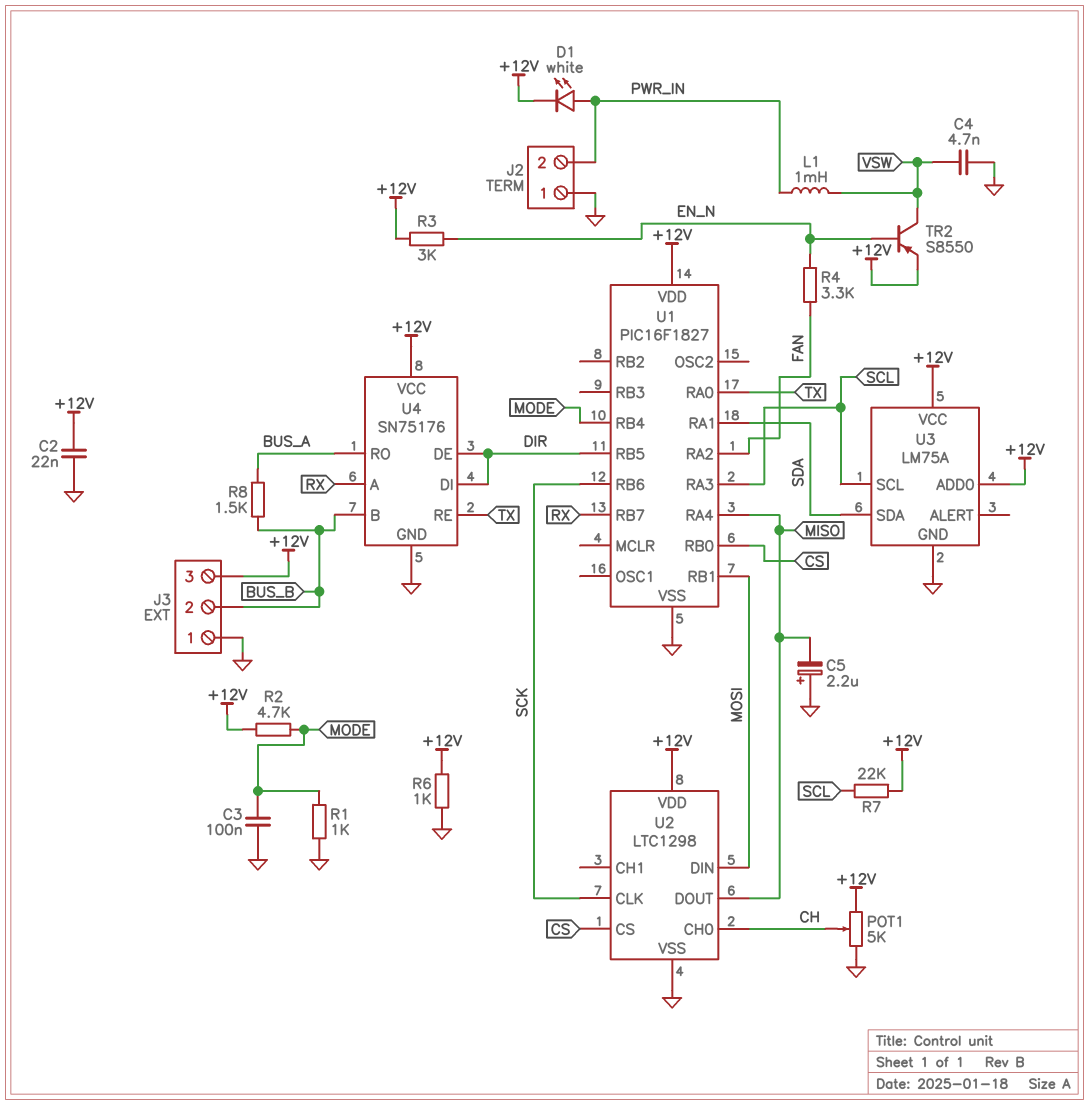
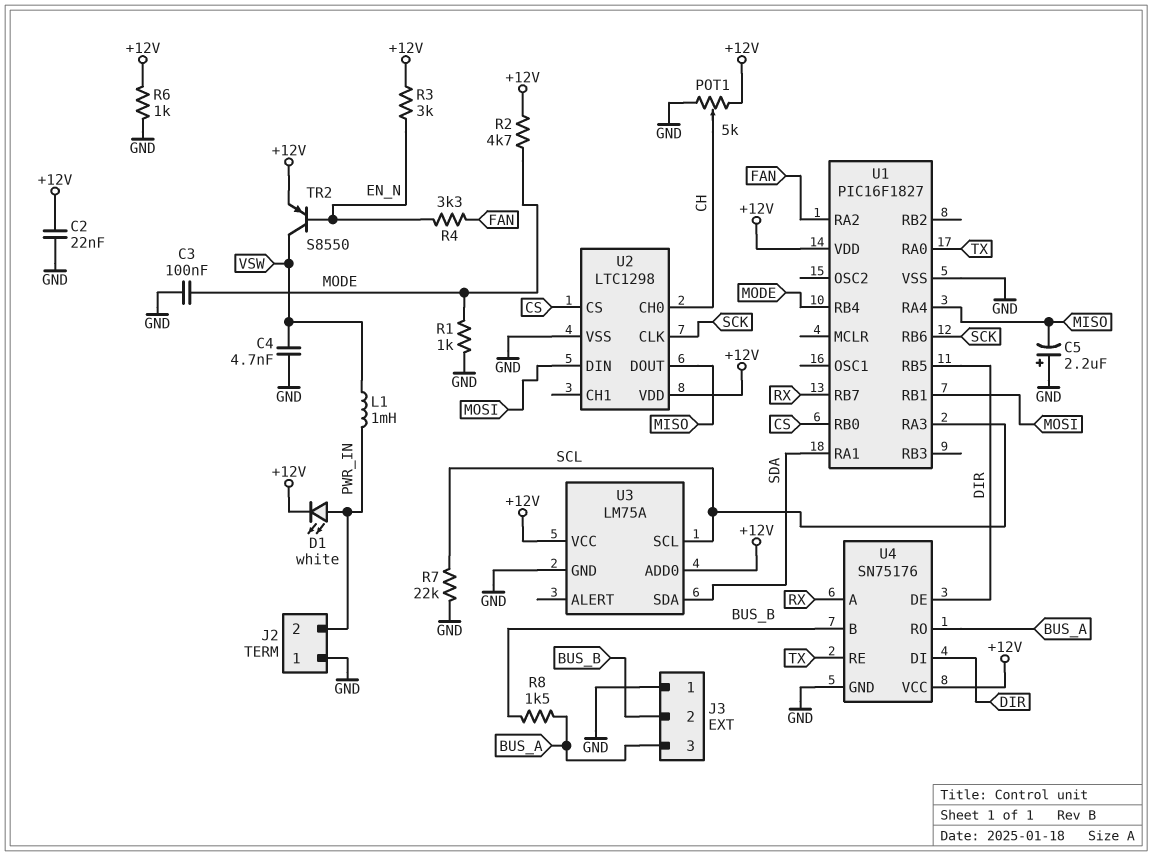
J3 pin 3: +12V -> BUS_A
R7: 22k (+12V, SCL) -> 22k (GND, SCL)

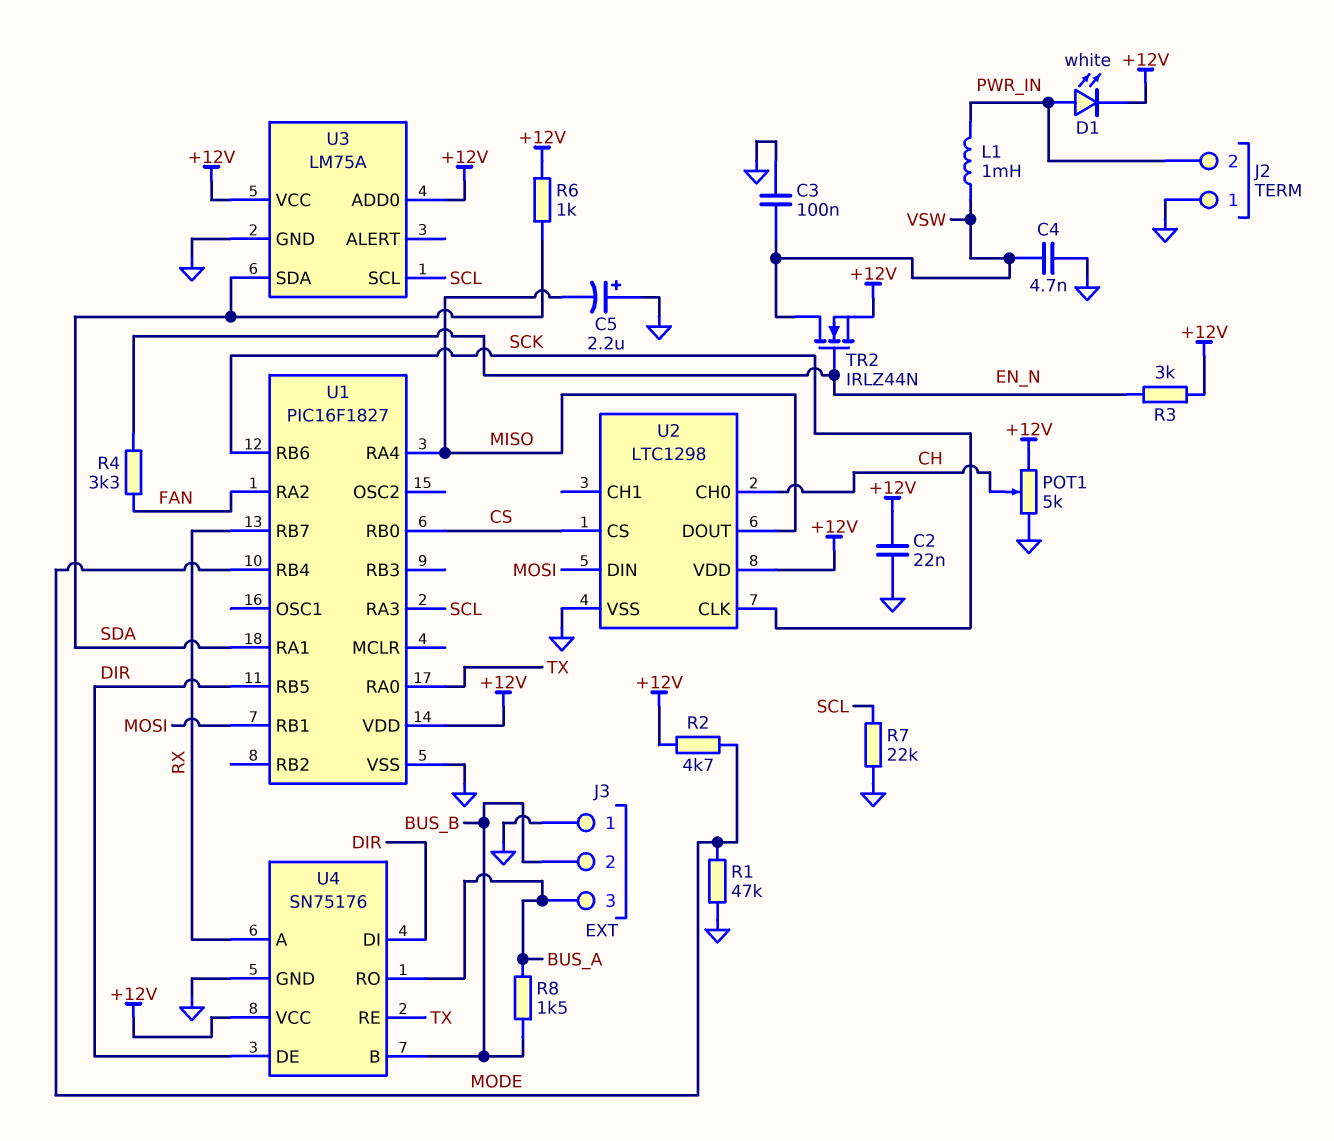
C3: 100nF (GND, MODE) -> 100nF (GND, VSW)
R1: 1k (GND, MODE) -> 47k (GND, MODE)
R6: 1k (+12V, GND) -> 1k (+12V, SDA)
TR2: PNP S8550 (B EN_N, C VSW, E +12V) -> NMOS IRLZ44N (G EN_N, D VSW, S +12V)

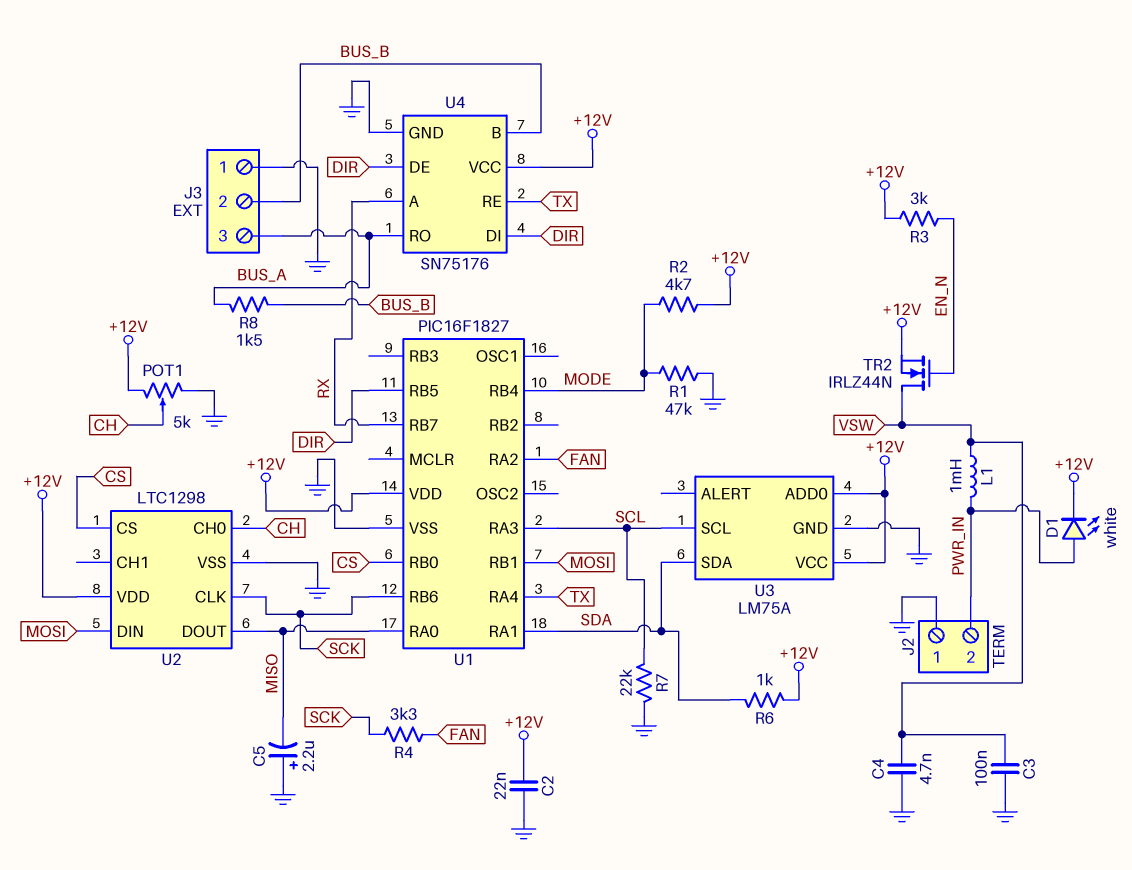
R4: 3.3k (EN_N, FAN) -> 3.3k (FAN, SCK)
U1 pin RA0: TX -> MISO
U1 pin RA4: MISO -> TX

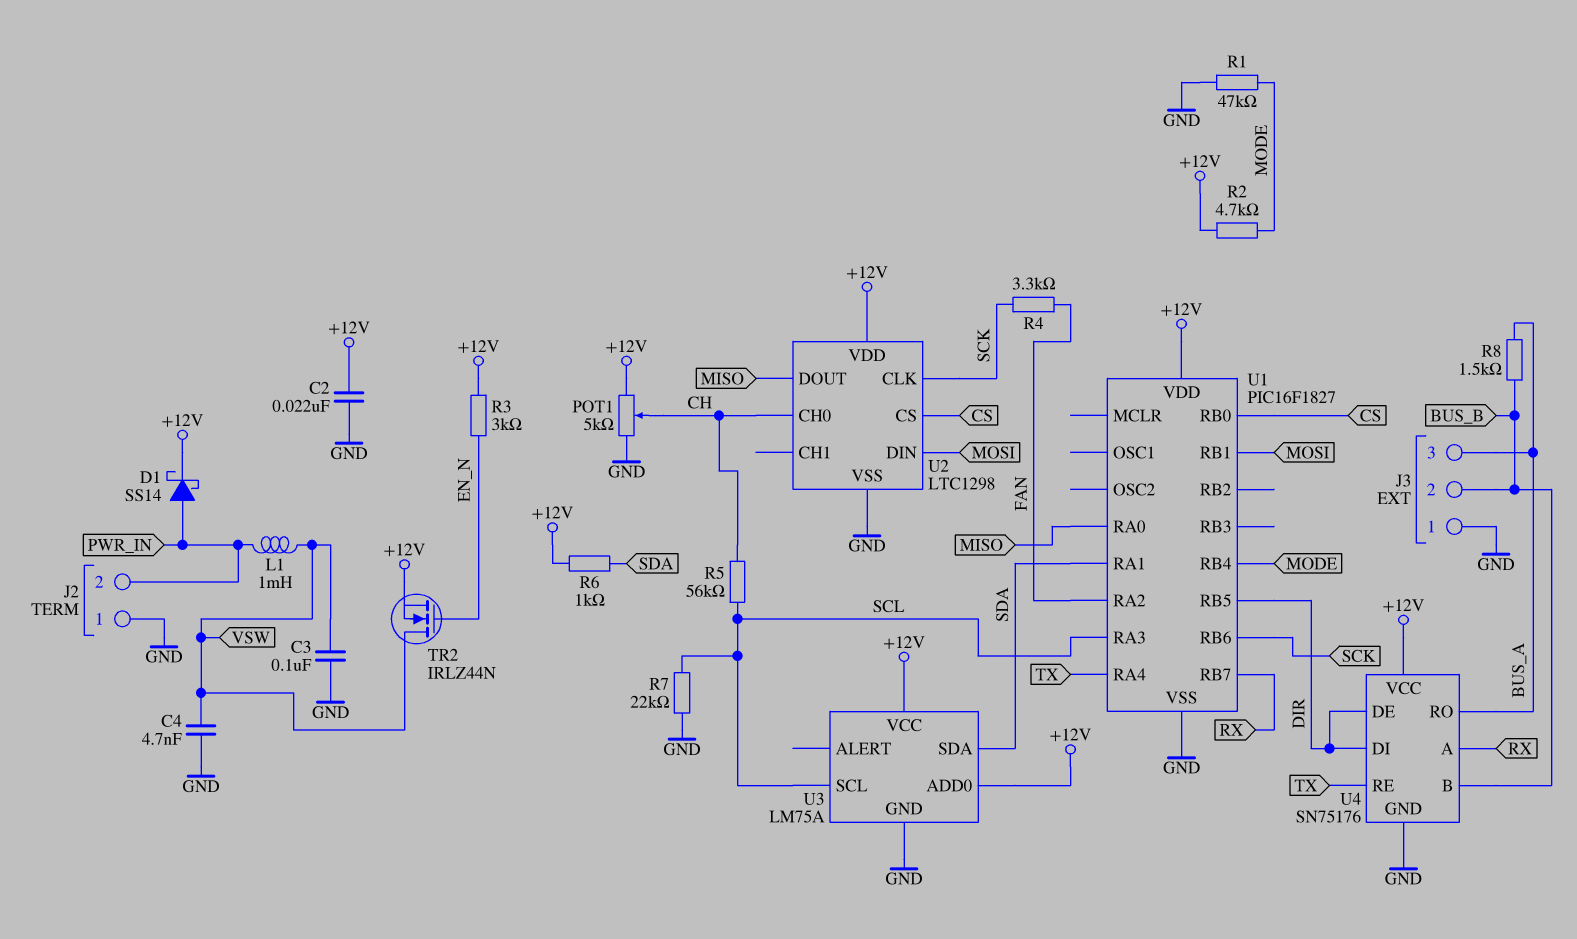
C5: 2.2uF (plus GND, minus MISO) -> none
D1: LED white (A PWR_IN, K +12V) -> schottky SS14 (A PWR_IN, K +12V)
R5: none -> 56k (CH, SCL)

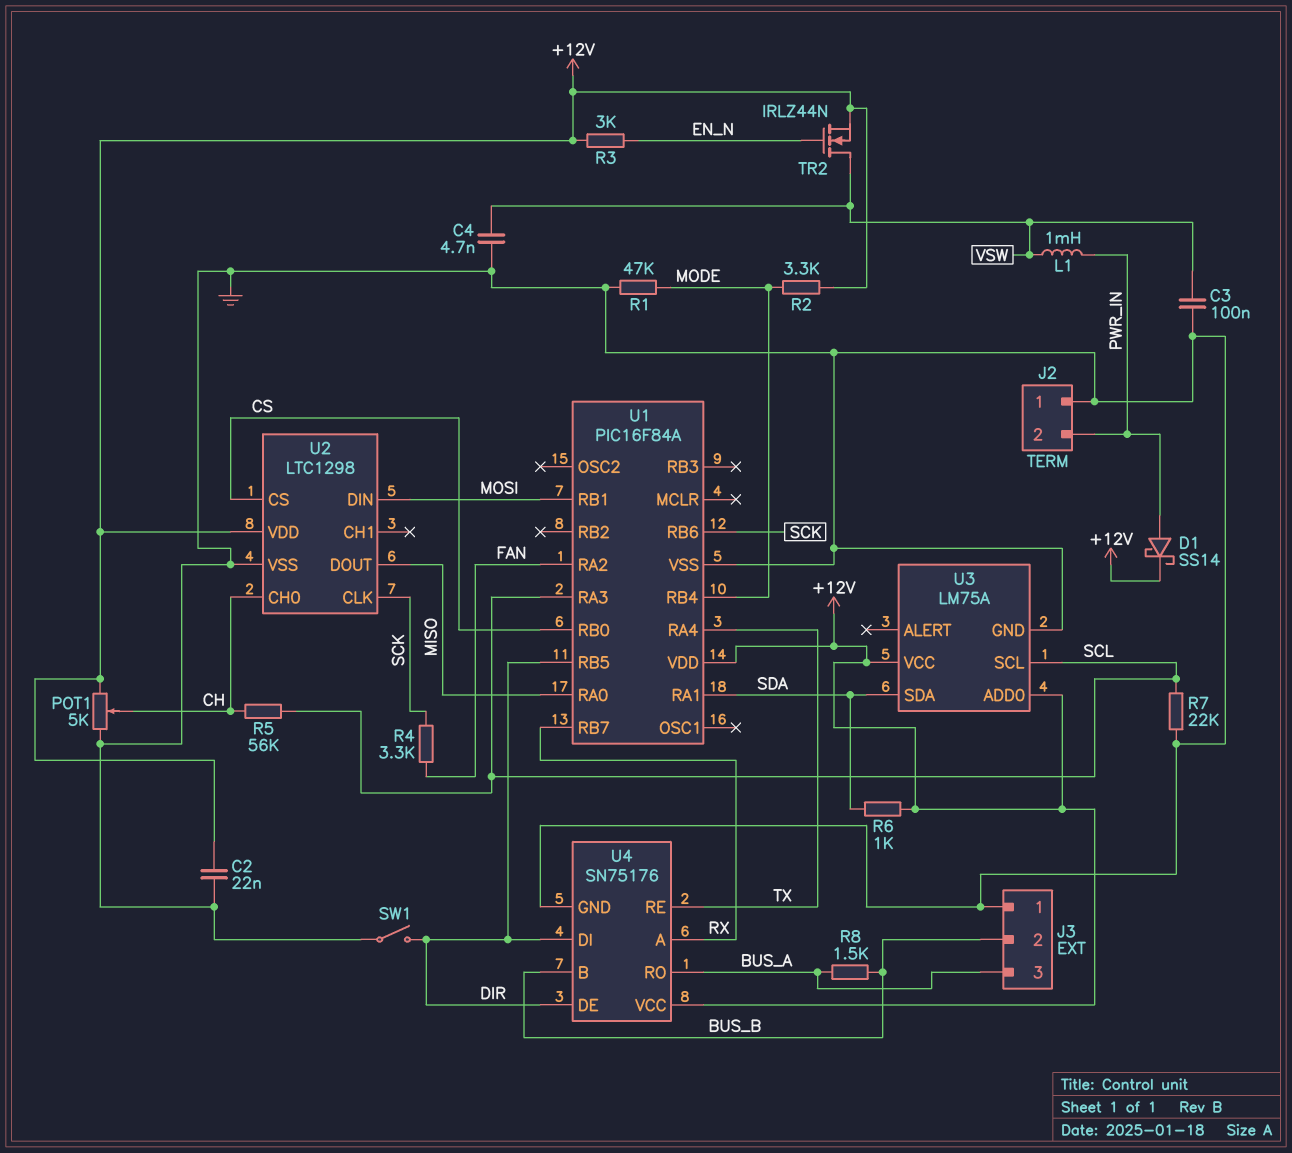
R2: 4.7k (+12V, MODE) -> 3.3k (+12V, MODE)
SW1: none -> switch (DIR, GND)
U1: PIC16F1827 -> PIC16F84A

